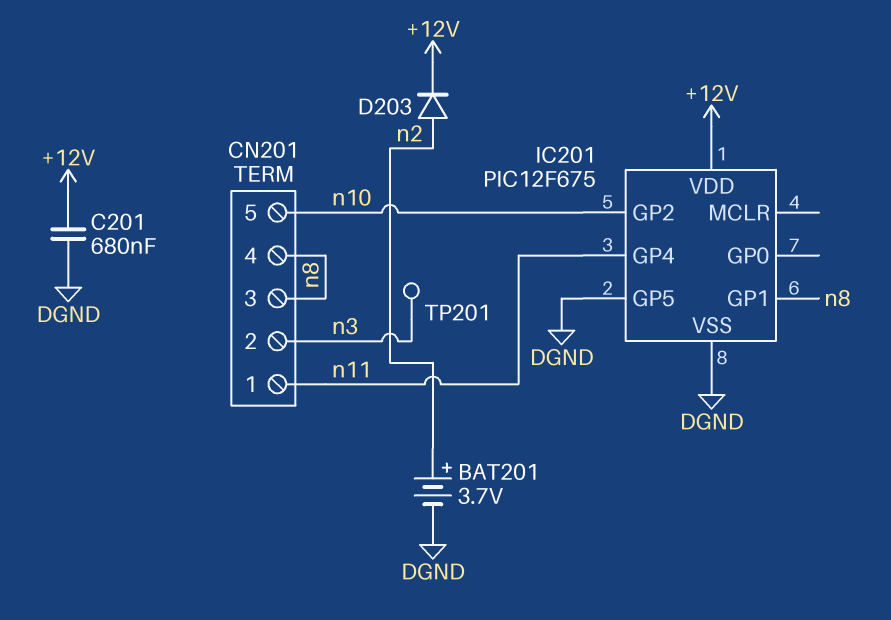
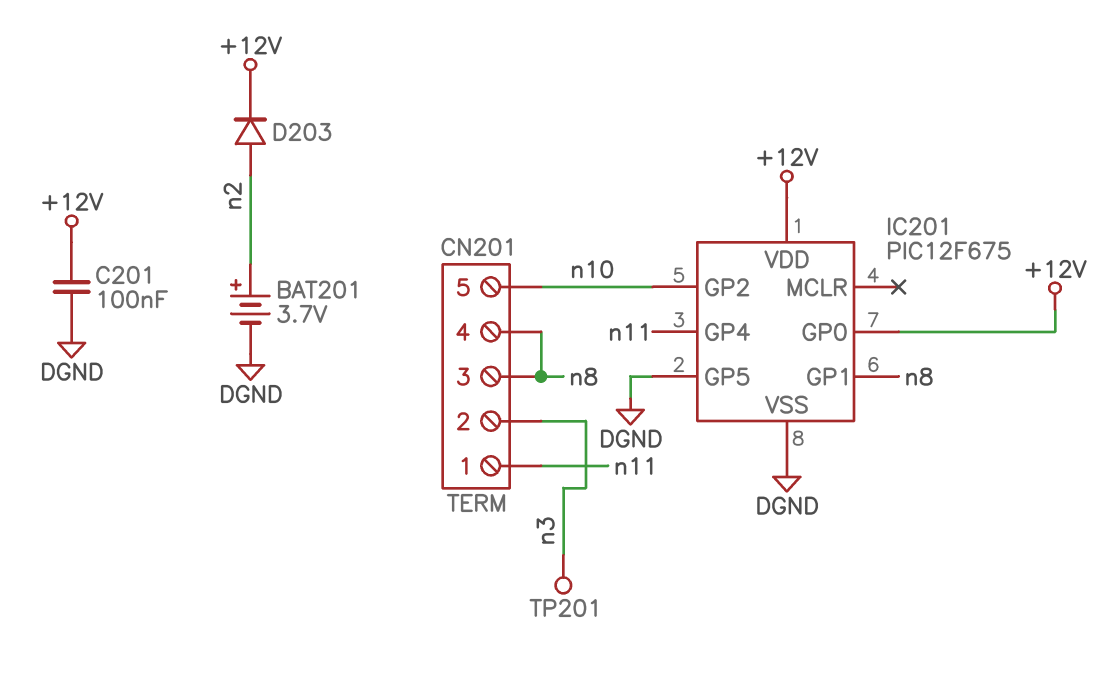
C201: 680nF (+12V, DGND) -> 100nF (+12V, DGND)
IC201 pin GP0: none -> +12V

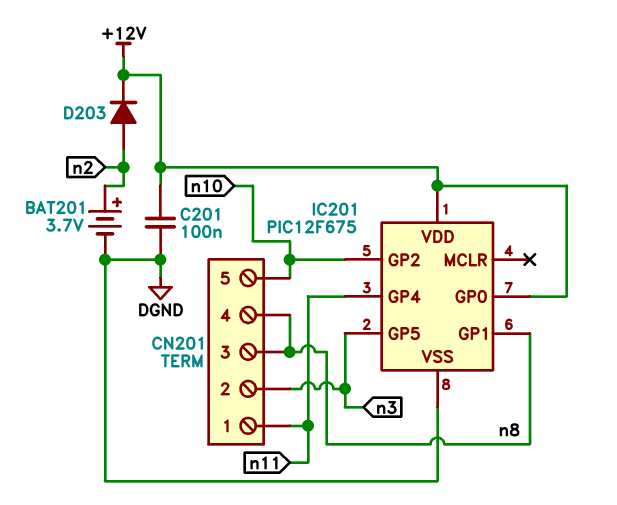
IC201 pin GP5: DGND -> n3
TP201: test point (n3) -> none

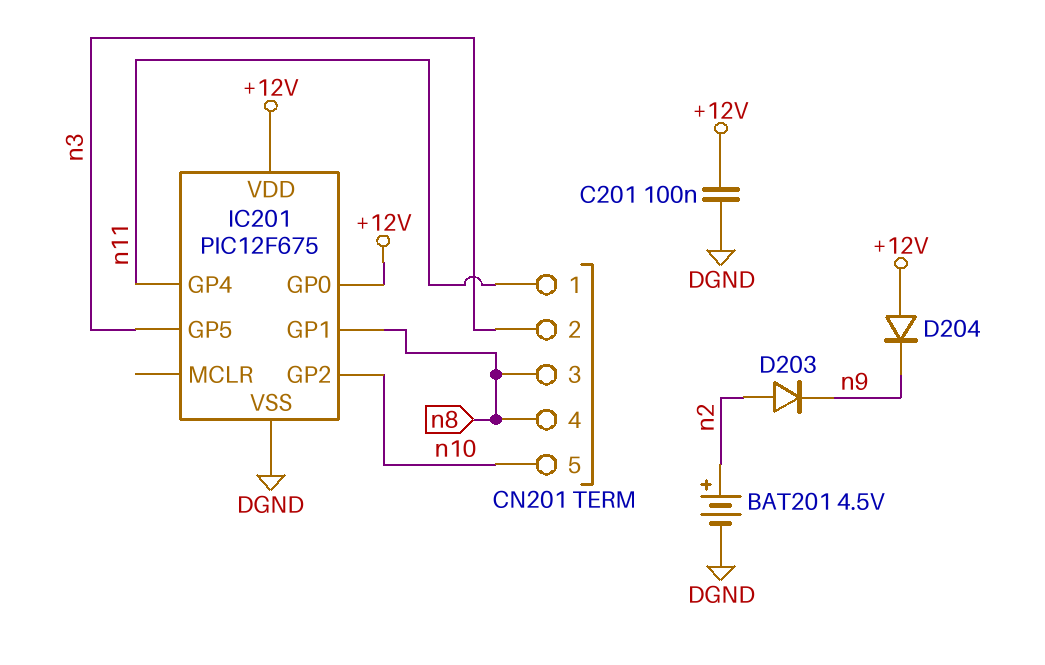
BAT201: 3.7V (plus n2, minus DGND) -> 4.5V (plus n2, minus DGND)
D203: diode (A n2, K +12V) -> diode (A n2, K n9)
D204: none -> diode (A +12V, K n9)

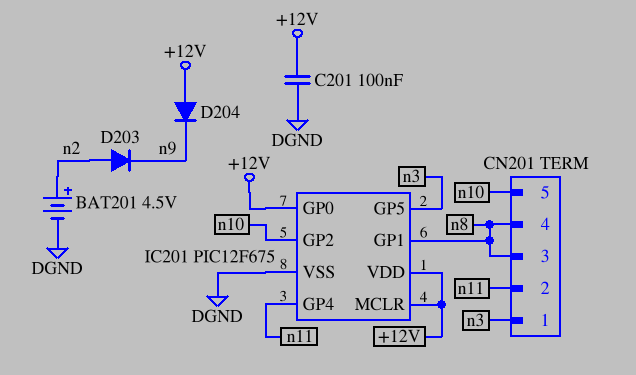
CN201 pin 1: n11 -> n3
CN201 pin 2: n3 -> n11
IC201 pin MCLR: none -> +12V

